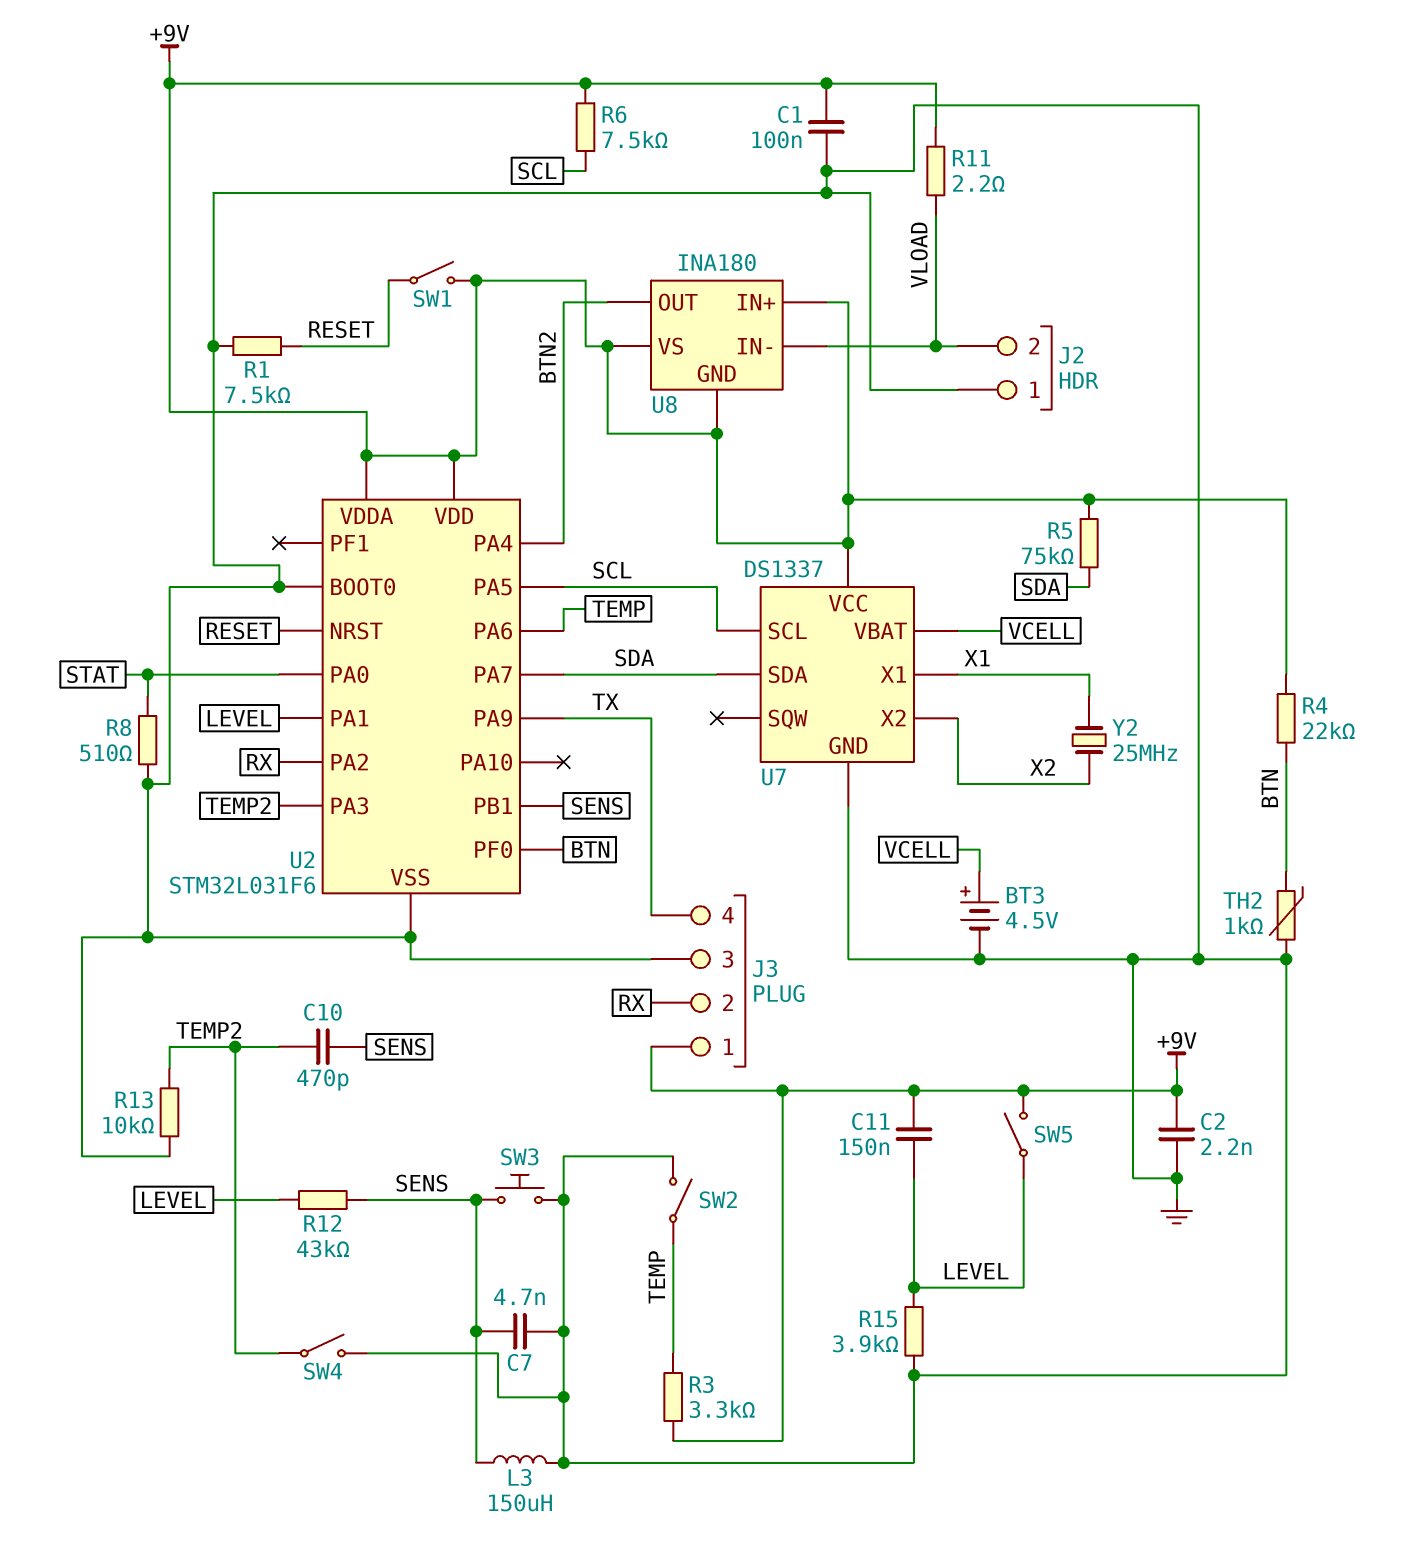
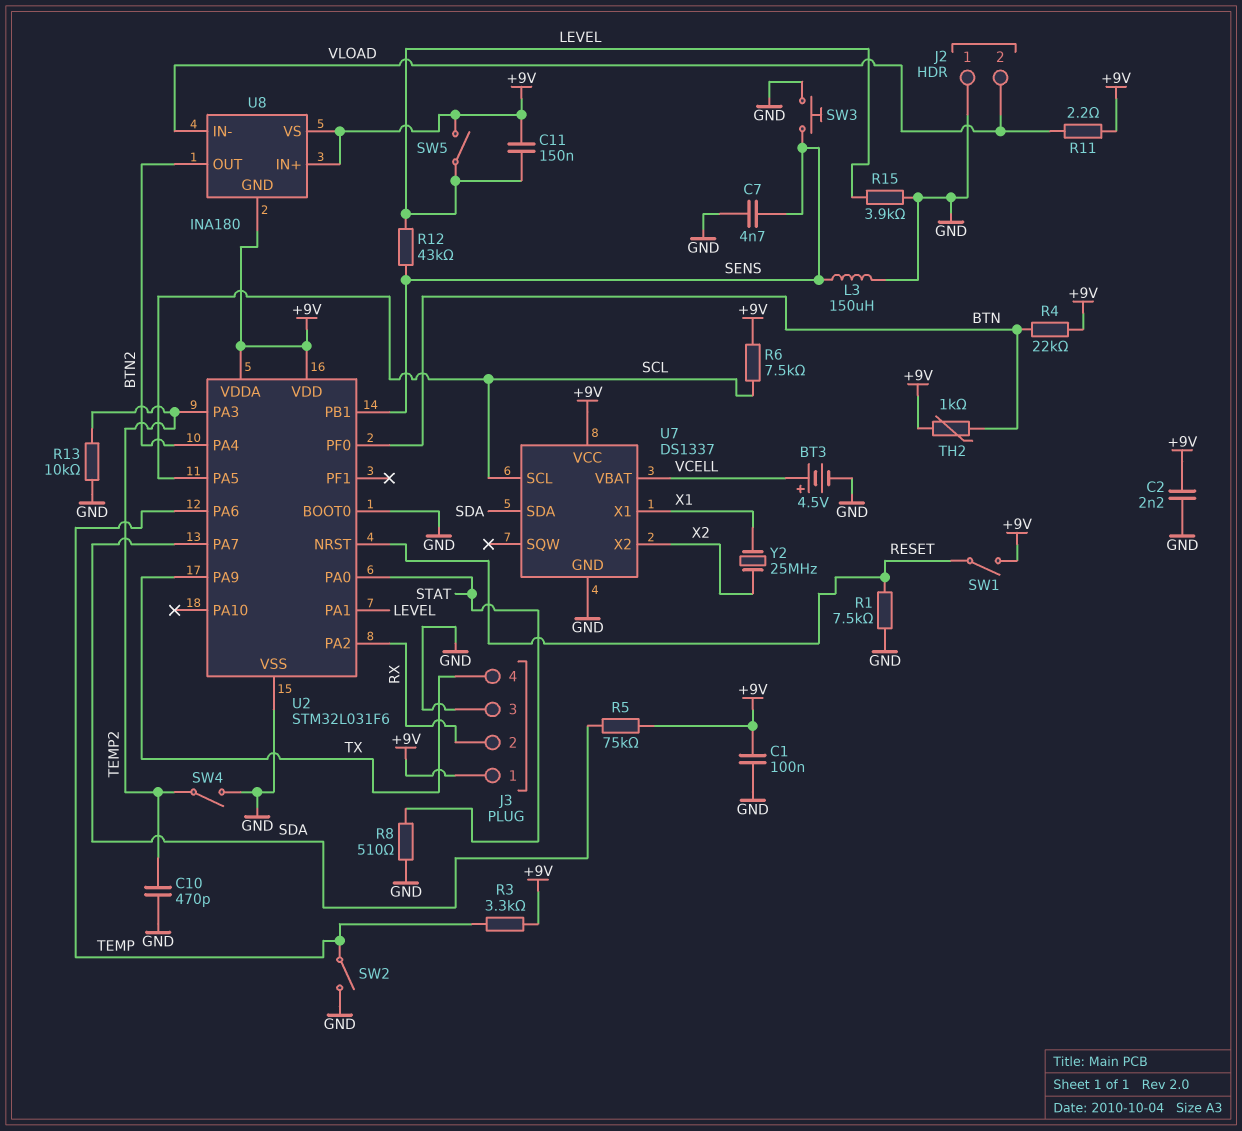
C10: 470pF (SENS, TEMP2) -> 470pF (GND, TEMP2)
TH2: 1k (BTN, GND) -> 1k (+9V, BTN)

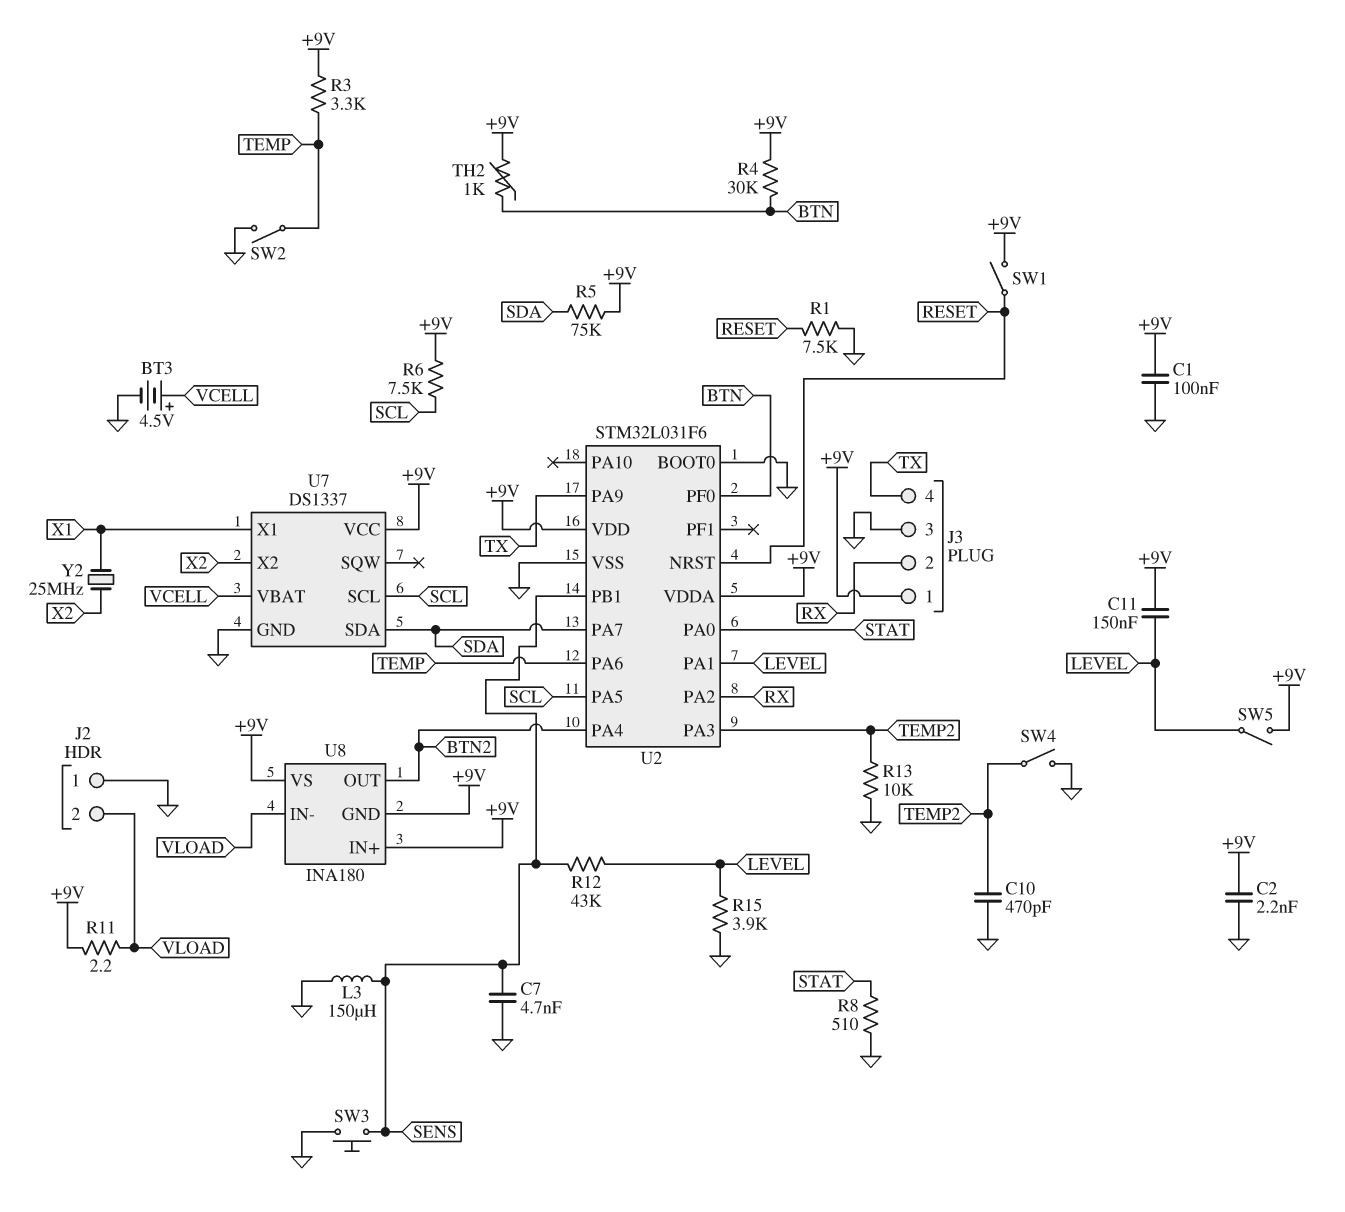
R4: 22k (+9V, BTN) -> 30k (+9V, BTN)

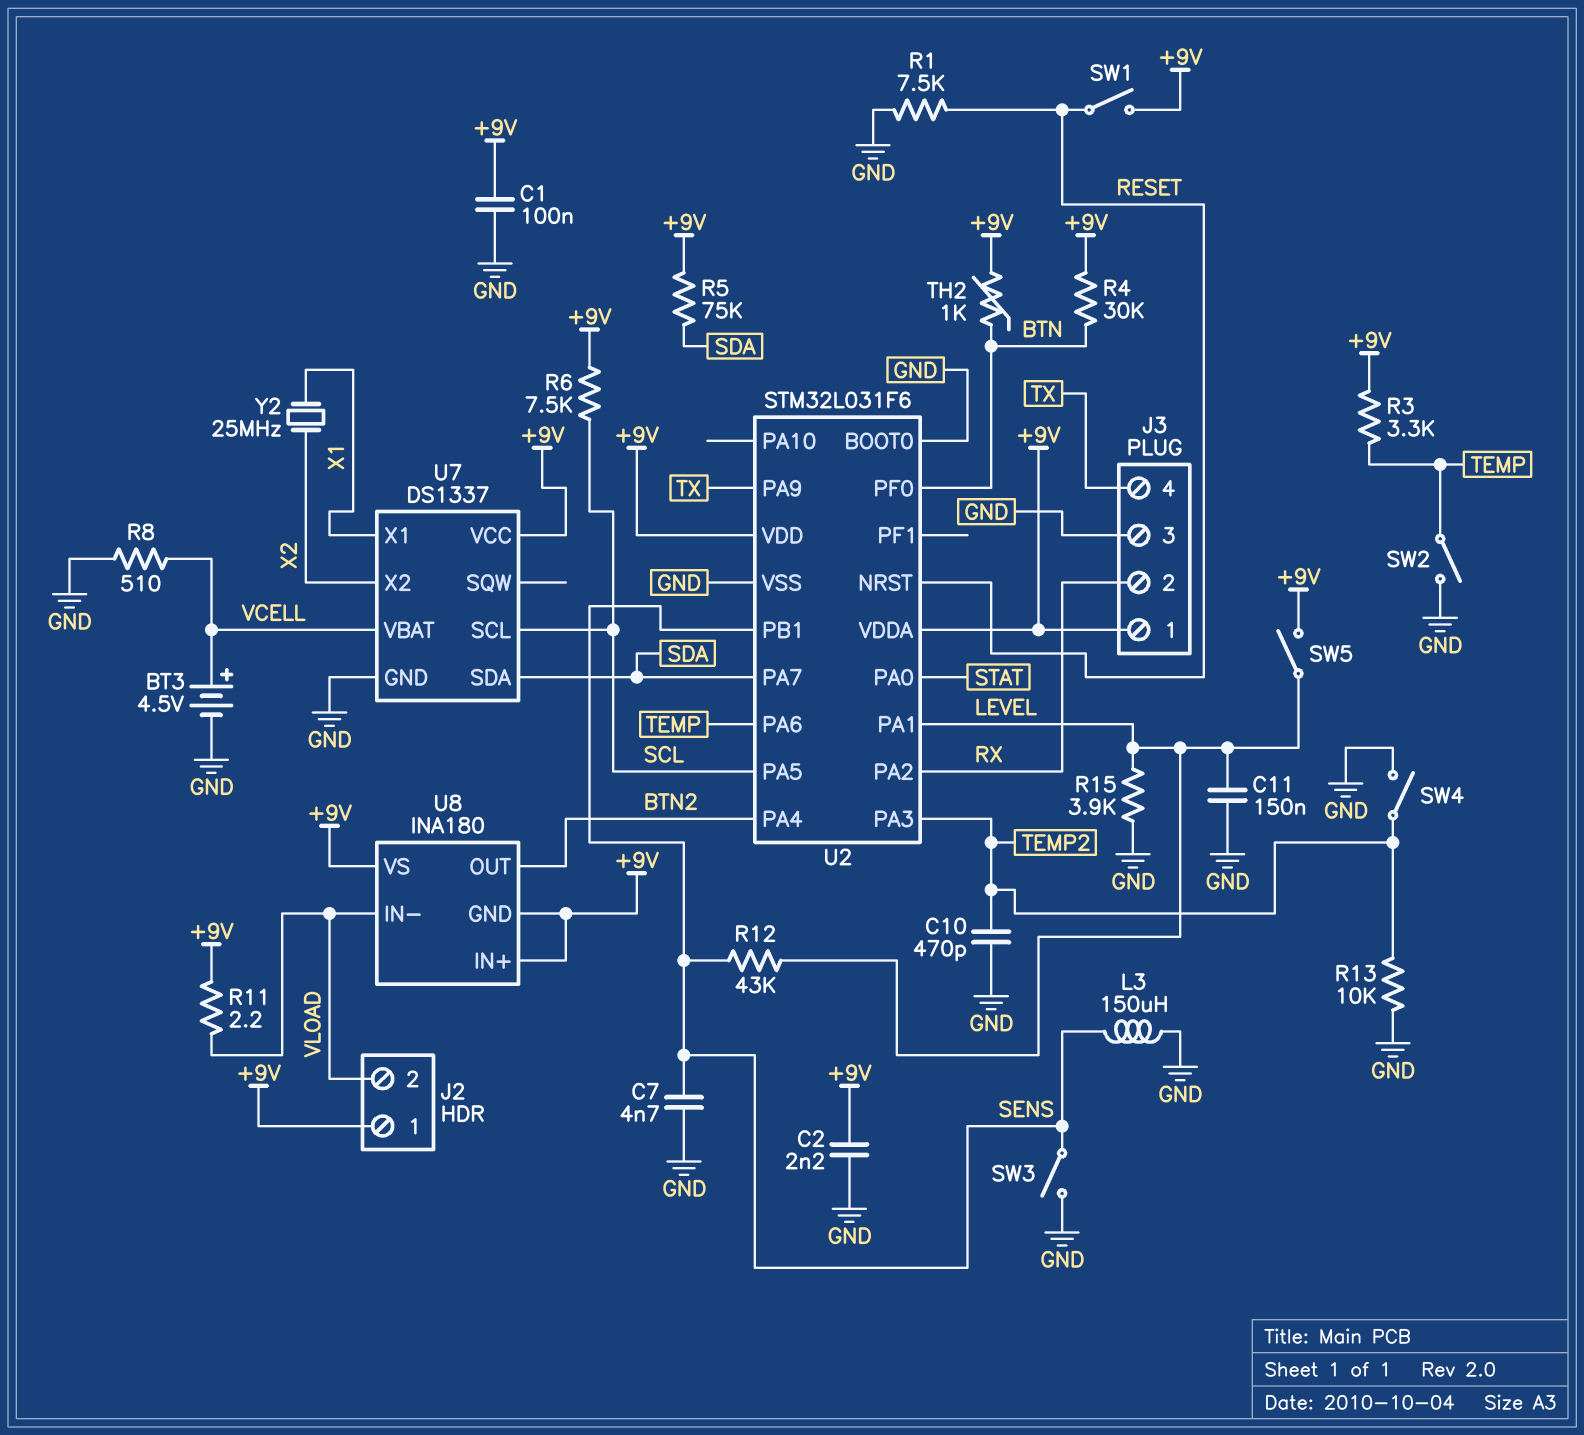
C11: 150nF (+9V, LEVEL) -> 150nF (GND, LEVEL)
J2 pin 1: GND -> +9V
R8: 510 (GND, STAT) -> 510 (GND, VCELL)
SW3: button (GND, SENS) -> switch (GND, SENS)

